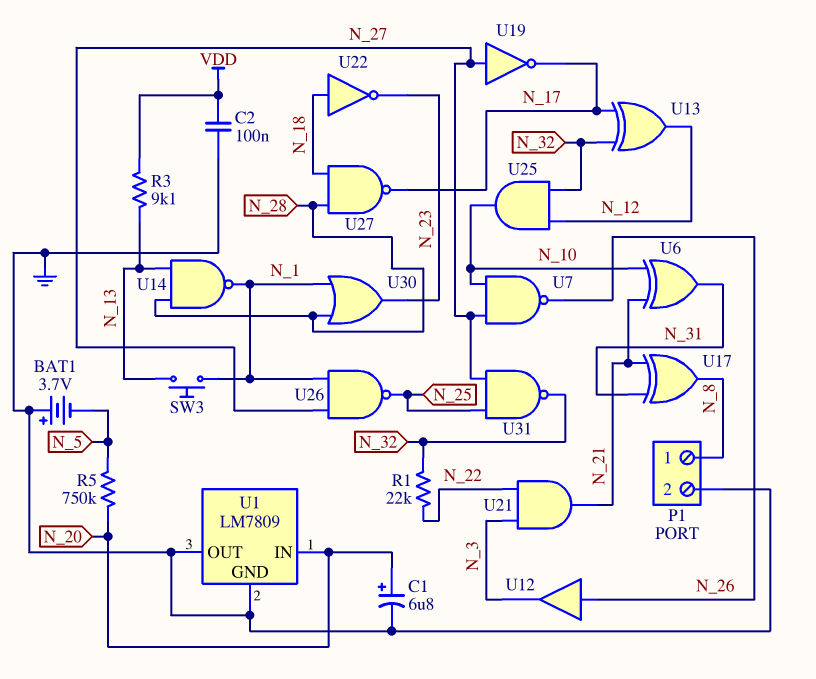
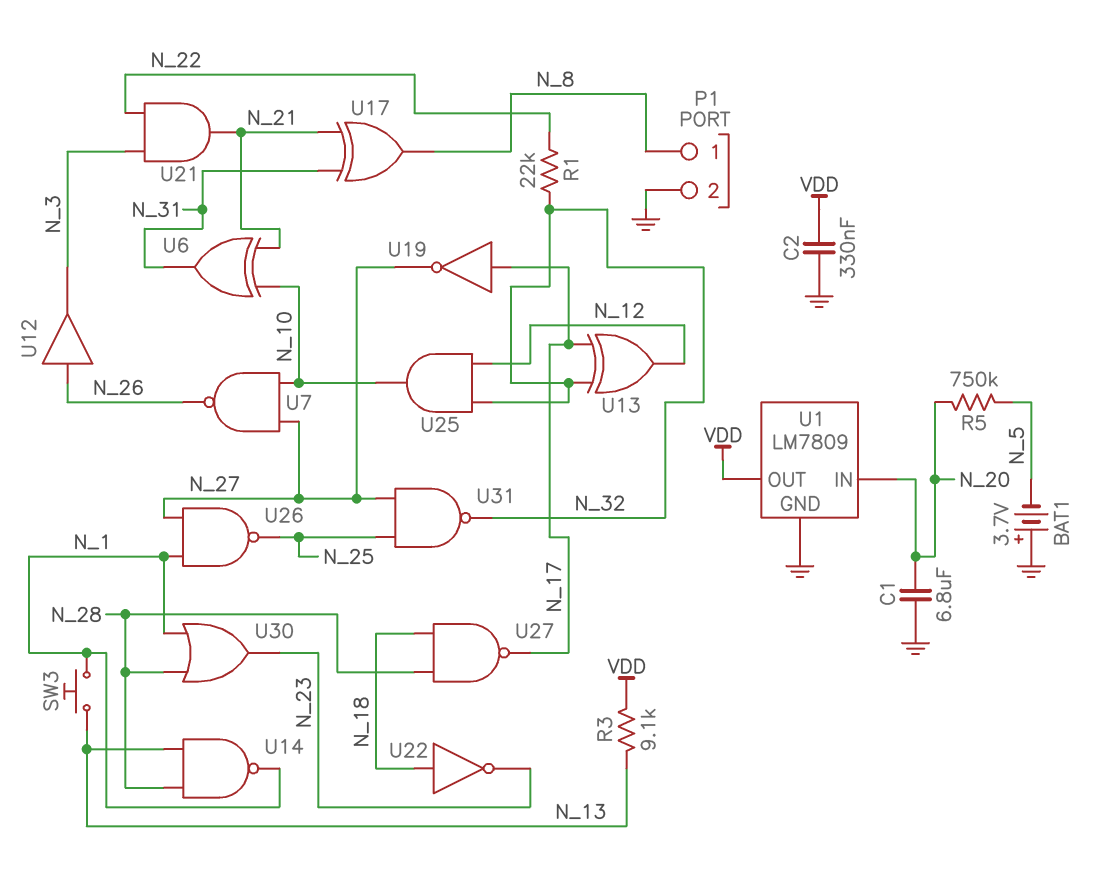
C1: 6.8uF (plus N_20, minus GND) -> 6.8uF (GND, N_20)
C2: 100nF (GND, VDD) -> 330nF (GND, VDD)
U1 pin OUT: GND -> VDD
U19: NOT (in N_27, out N_17) -> NOT (in N_17, out N_27)

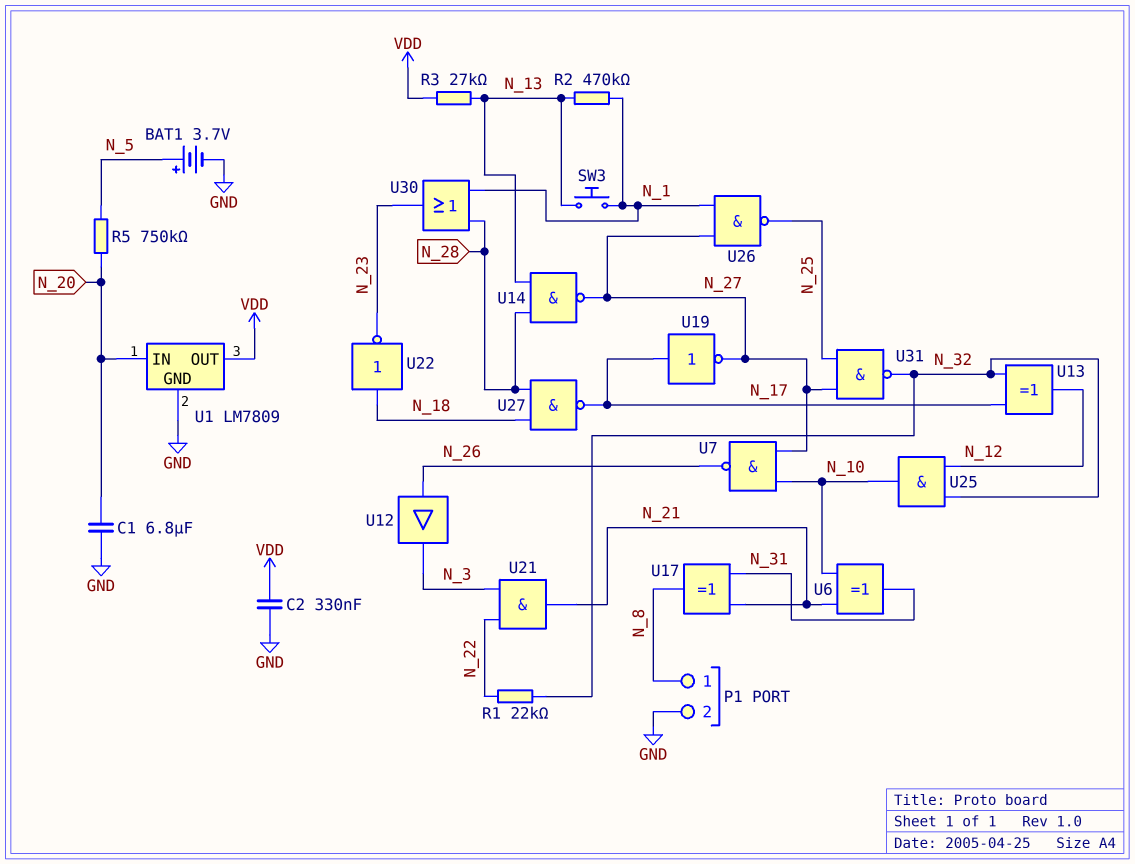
BAT1: 3.7V (plus GND, minus N_5) -> 3.7V (plus N_5, minus GND)
R2: none -> 470k (N_1, N_13)
R3: 9.1k (N_13, VDD) -> 27k (N_13, VDD)
U14: NAND (in N_13, in N_28, out N_1) -> NAND (in N_13, in N_28, out N_27)

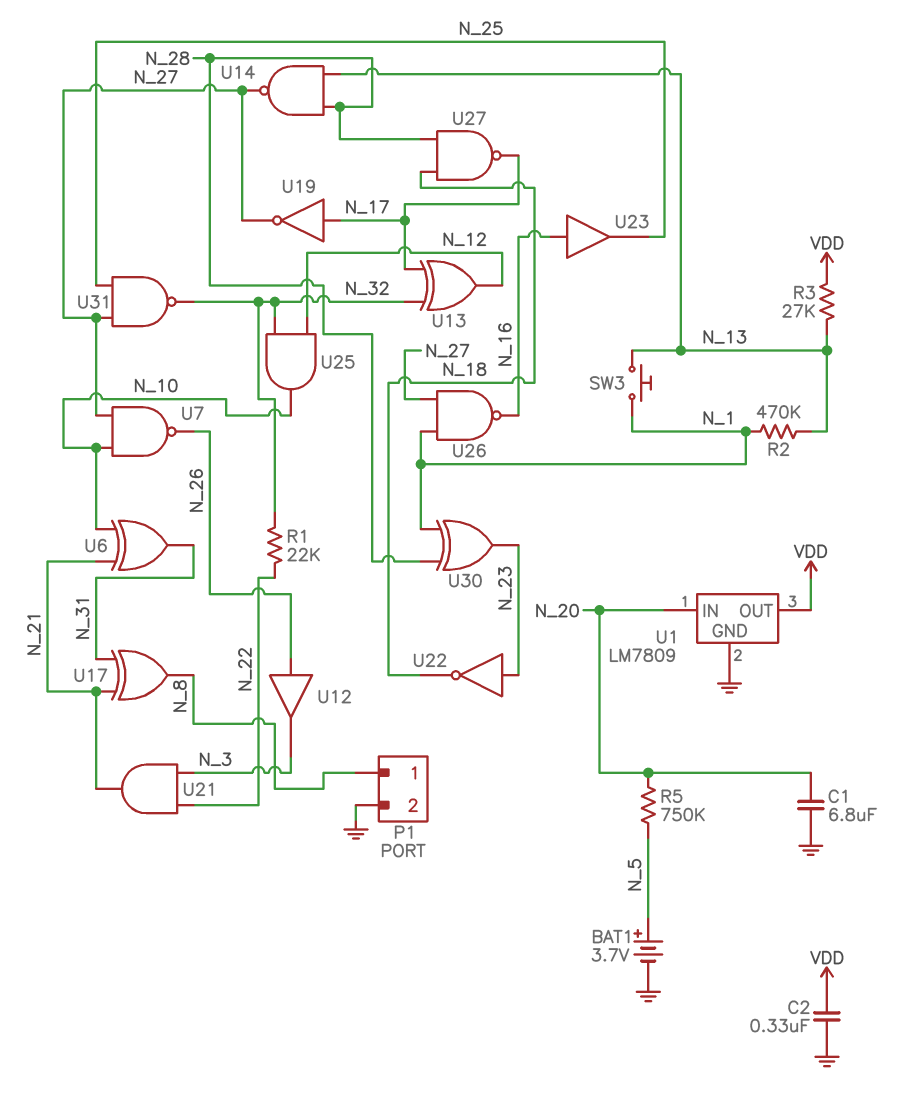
U22: NOT (in N_18, out N_23) -> NOT (in N_23, out N_18)
U23: none -> buffer (in N_16, out N_25)
U26: NAND (in N_1, in N_27, out N_25) -> NAND (in N_1, in N_27, out N_16)
U30: OR (in N_1, in N_28, out N_23) -> XOR (in N_1, in N_28, out N_23)

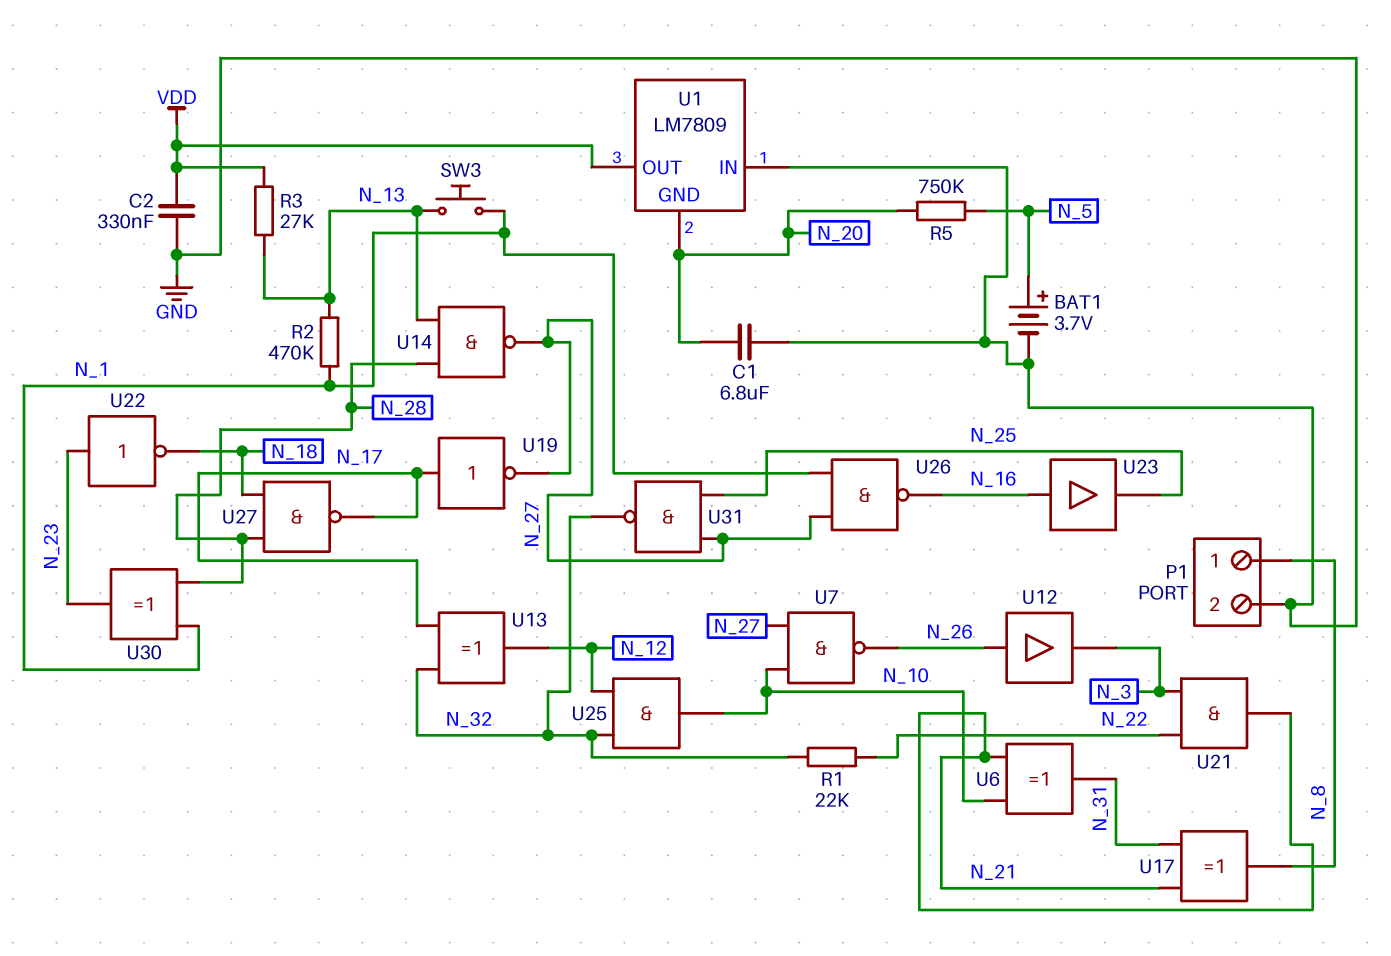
U1 pin GND: GND -> N_20
U1 pin IN: N_20 -> GND

